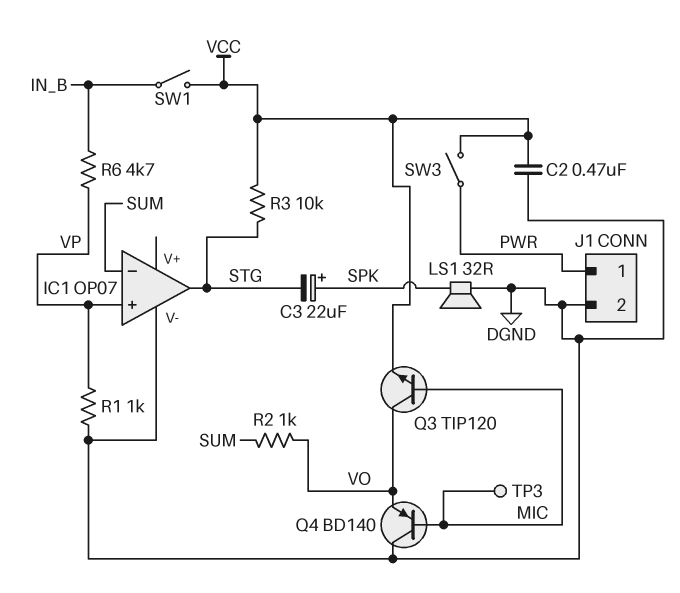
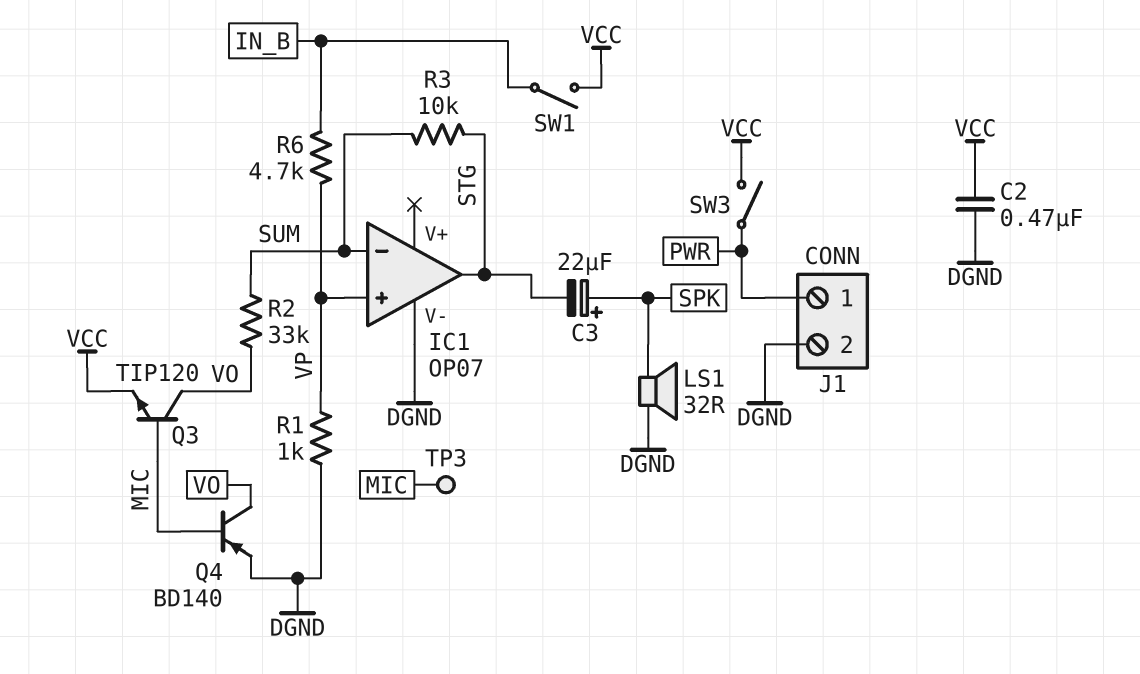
Q4: PNP BD140 (B MIC, C DGND, E VO) -> PNP BD140 (B MIC, C VO, E DGND)
R2: 1k (SUM, VO) -> 33k (SUM, VO)
R3: 10k (STG, VCC) -> 10k (STG, SUM)

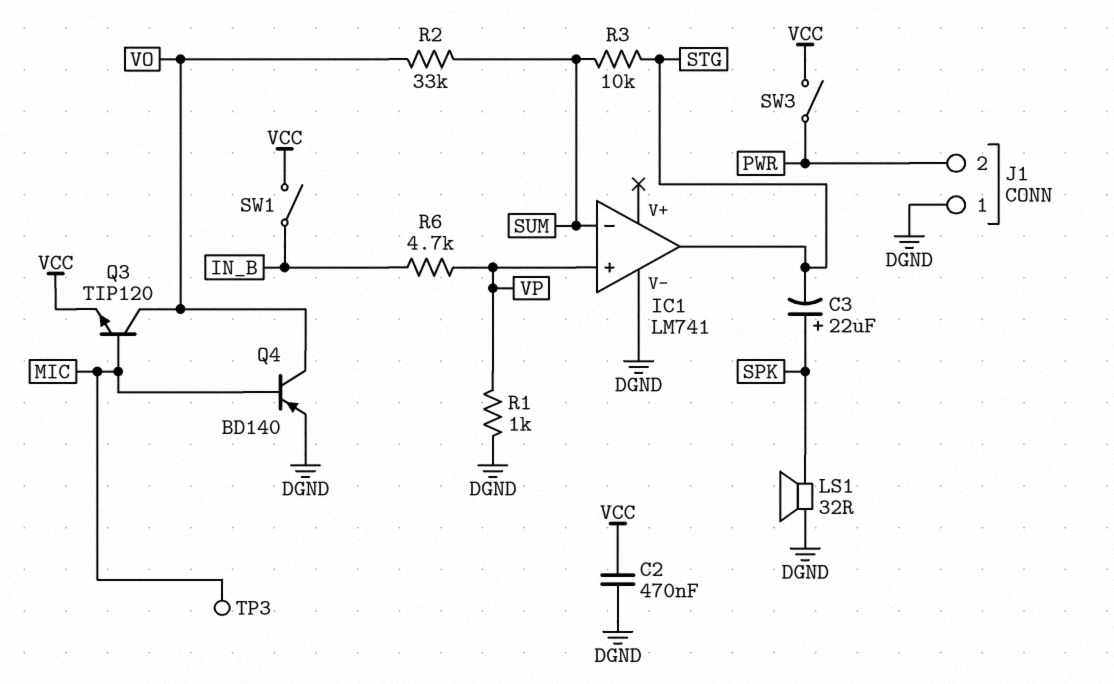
IC1: OP07 -> LM741
J1 pin 1: PWR -> DGND
J1 pin 2: DGND -> PWR

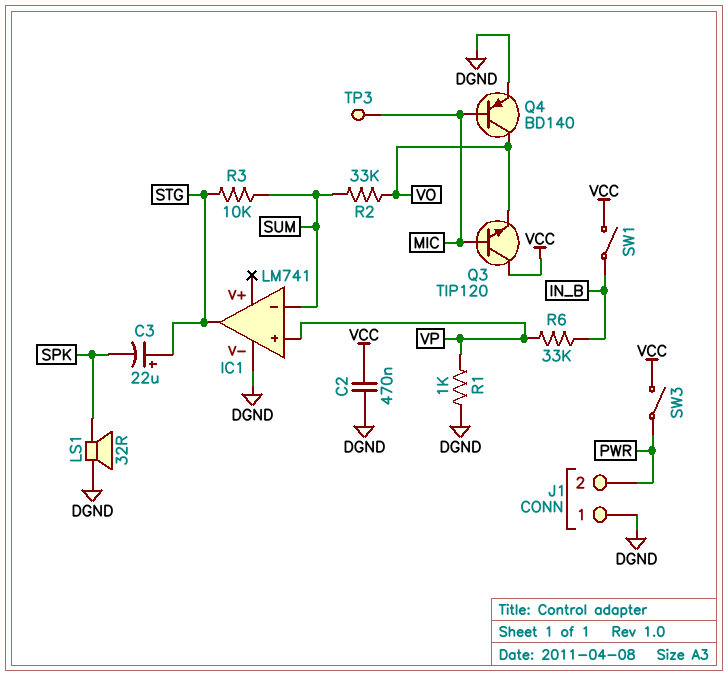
C3: 22uF (plus SPK, minus STG) -> 22uF (plus STG, minus SPK)
Q3: NPN TIP120 (B MIC, C VO, E VCC) -> NPN TIP120 (B MIC, C VCC, E VO)
R6: 4.7k (IN_B, VP) -> 33k (IN_B, VP)

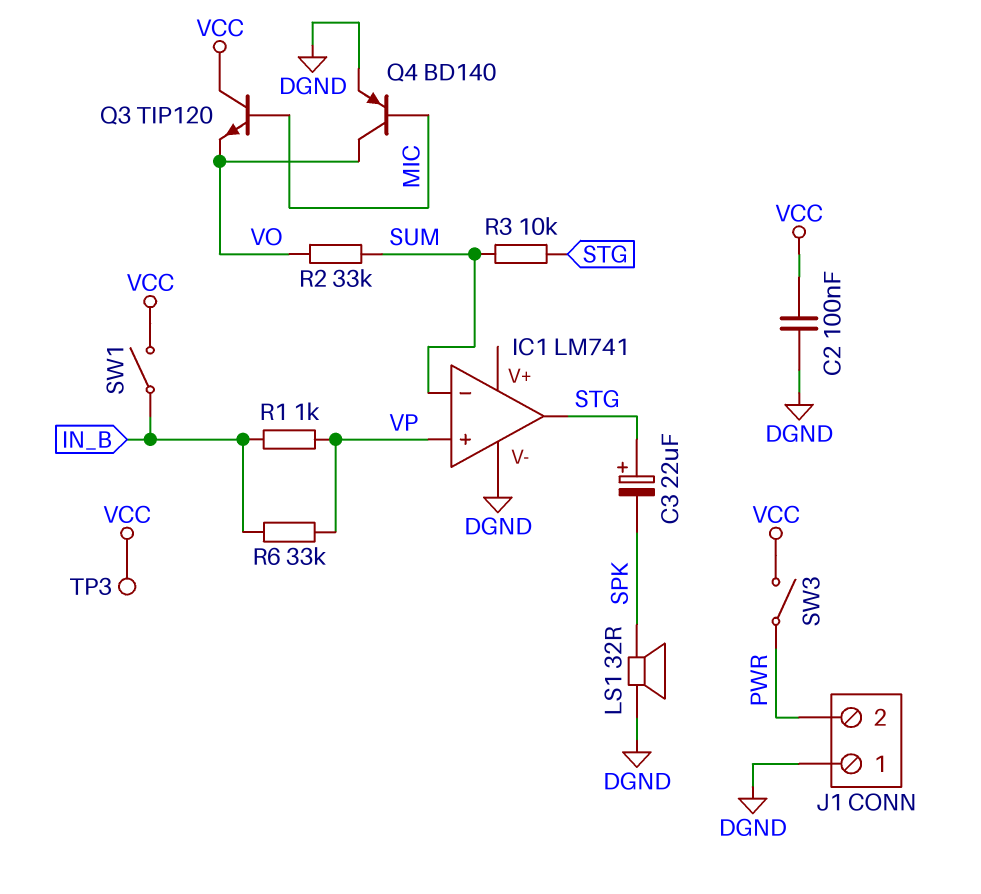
C2: 470nF (DGND, VCC) -> 100nF (DGND, VCC)
R1: 1k (DGND, VP) -> 1k (IN_B, VP)
TP3: test point (MIC) -> test point (VCC)

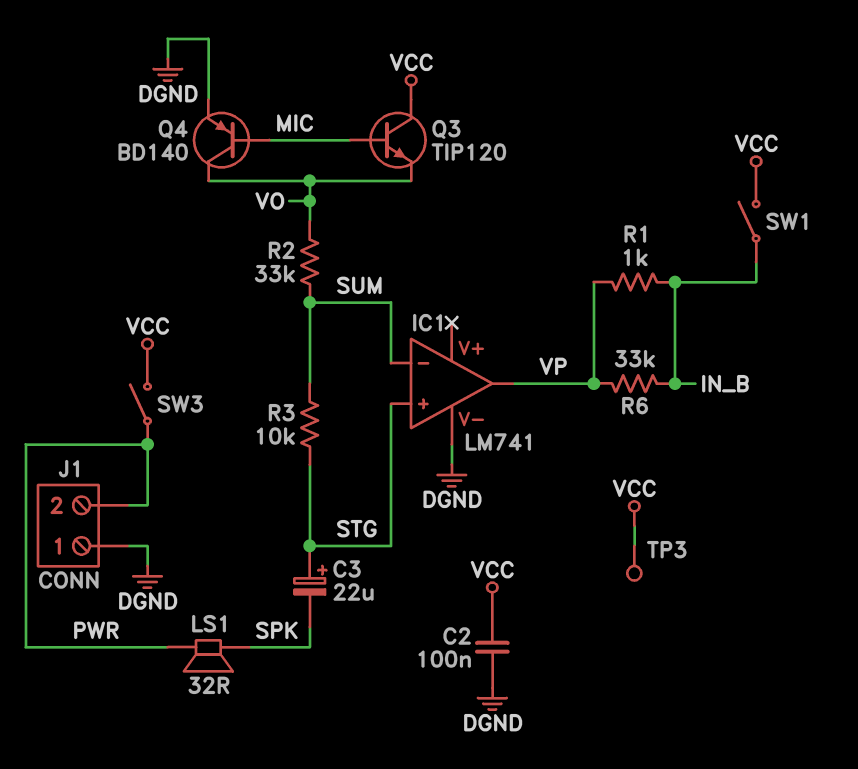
IC1 pin in+: VP -> STG
IC1 pin out: STG -> VP
LS1: speaker 32R (DGND, SPK) -> speaker 32R (PWR, SPK)

